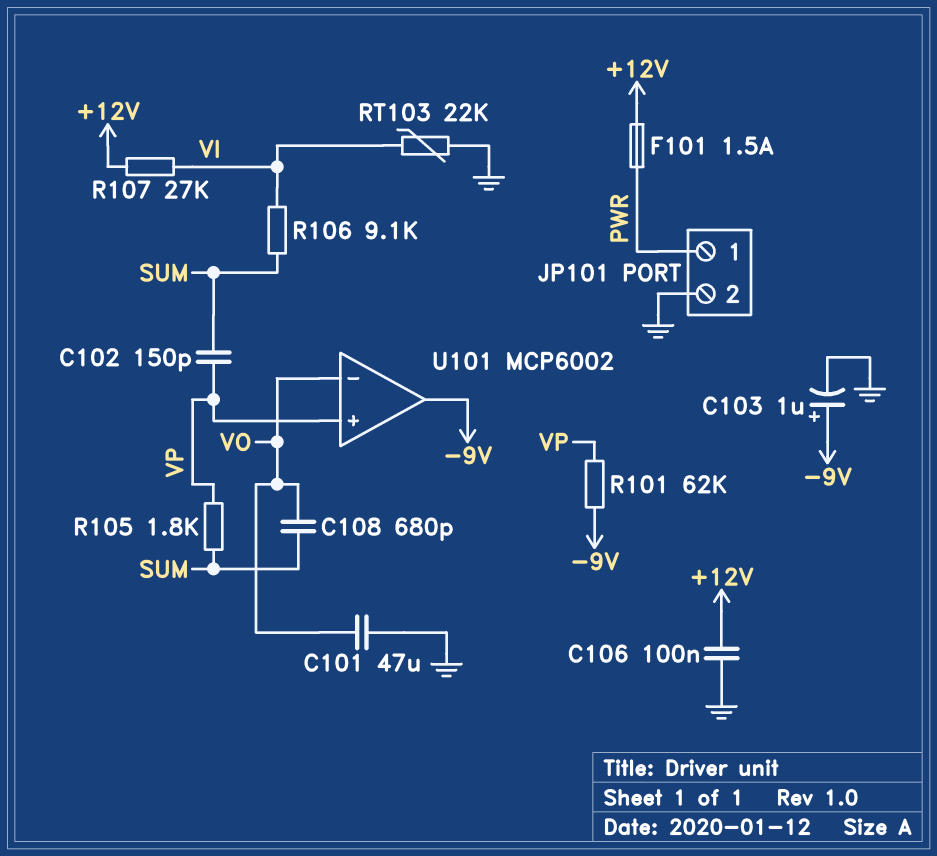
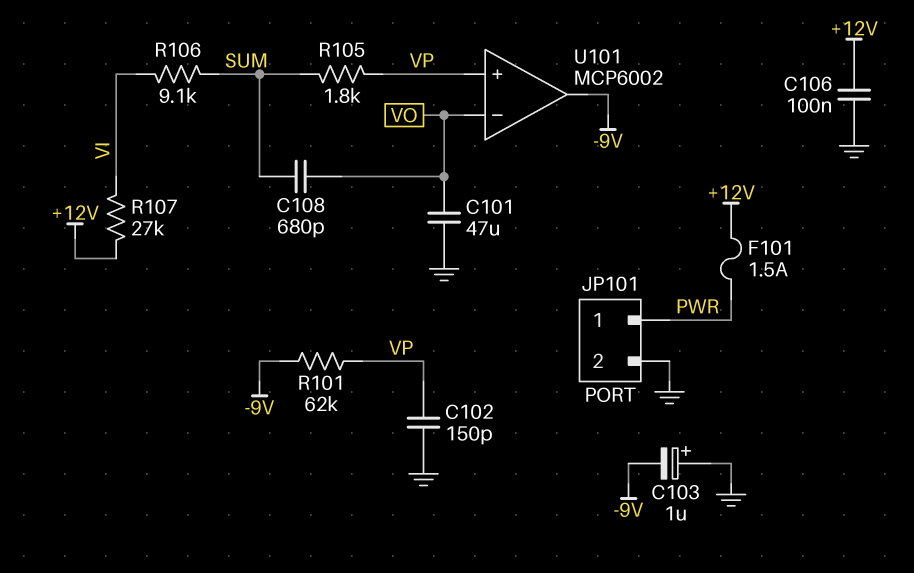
C102: 150pF (SUM, VP) -> 150pF (GND, VP)
C103: 1uF (plus -9V, minus GND) -> 1uF (plus GND, minus -9V)
RT103: 22k (GND, VI) -> none

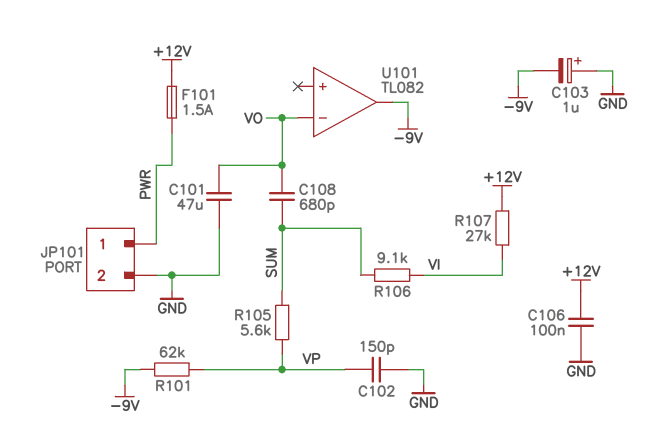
R105: 1.8k (SUM, VP) -> 5.6k (SUM, VP)
U101: MCP6002 -> TL082
U101 pin in+: VP -> none

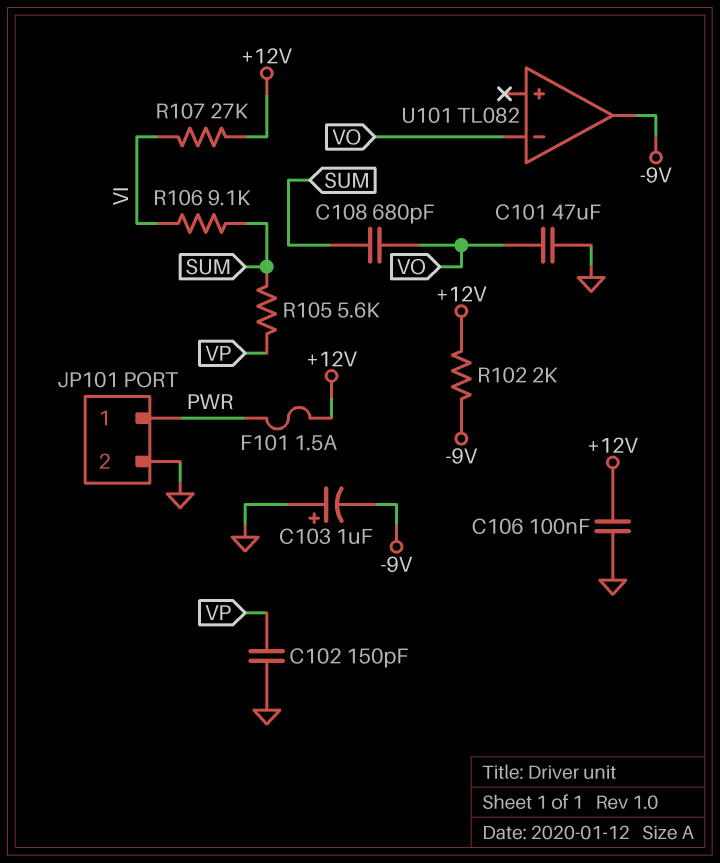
R101: 62k (-9V, VP) -> none
R102: none -> 2k (+12V, -9V)

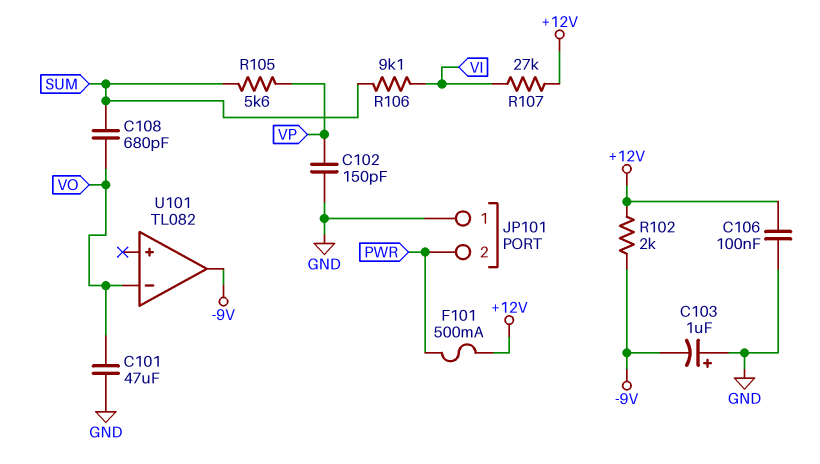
F101: 1.5A (+12V, PWR) -> 500mA (+12V, PWR)
JP101 pin 1: PWR -> GND
JP101 pin 2: GND -> PWR

